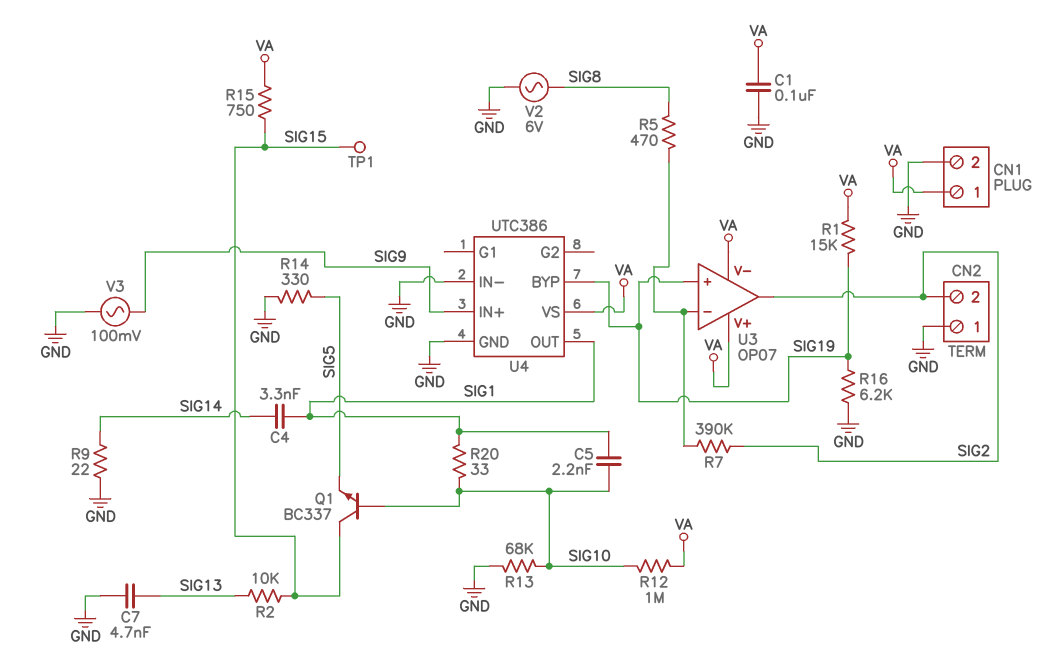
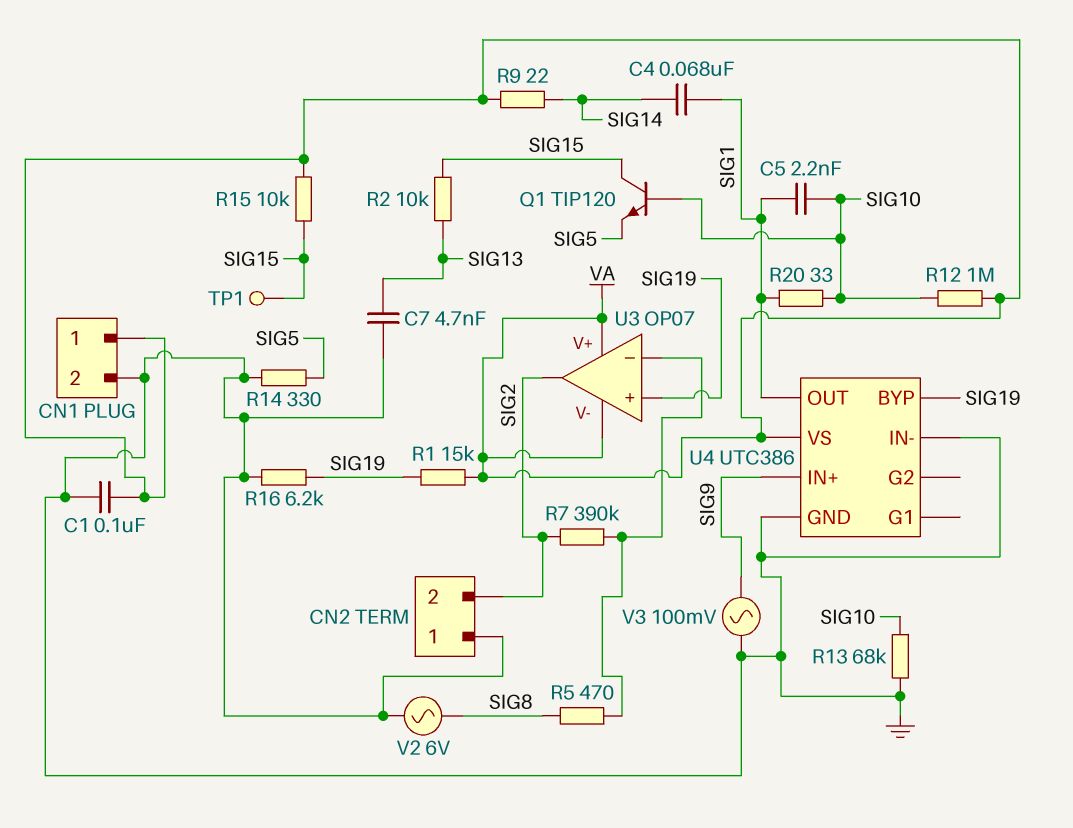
C4: 3.3nF (SIG1, SIG14) -> 68nF (SIG1, SIG14)
Q1: NPN BC337 (B SIG10, C SIG15, E SIG5) -> NPN TIP120 (B SIG10, C SIG15, E SIG5)
R9: 22 (GND, SIG14) -> 22 (SIG14, VA)
R15: 750 (SIG15, VA) -> 10k (SIG15, VA)

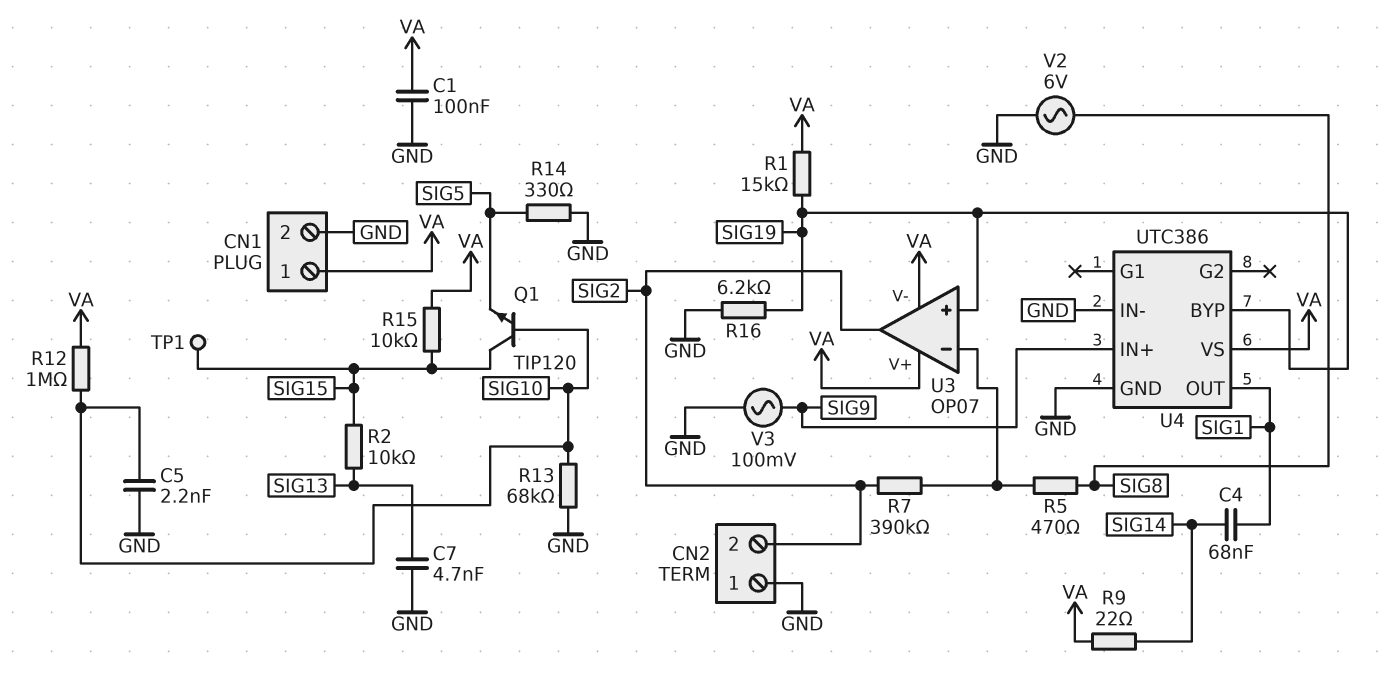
C5: 2.2nF (SIG1, SIG10) -> 2.2nF (GND, SIG10)
R20: 33 (SIG1, SIG10) -> none

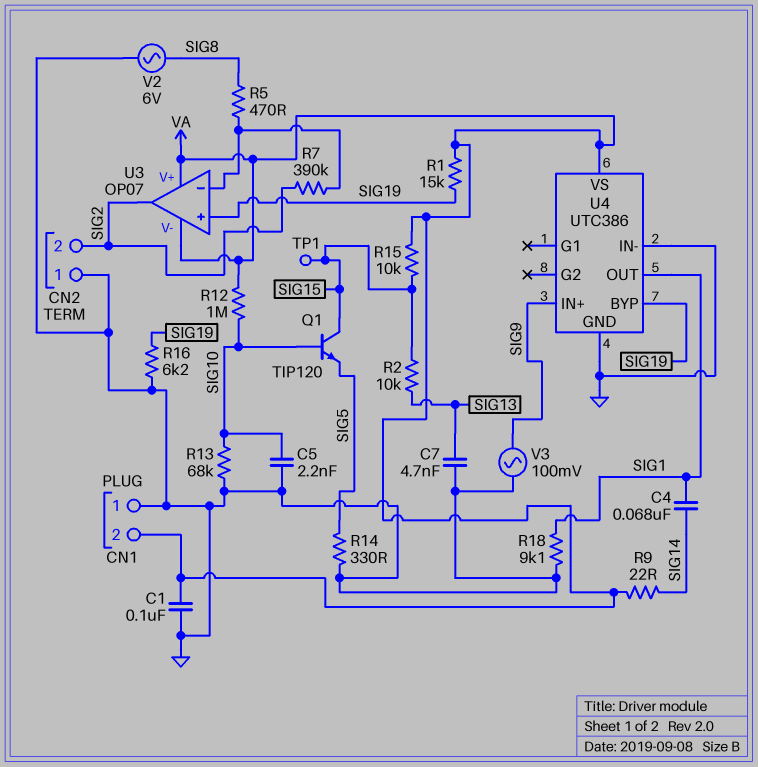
CN1 pin 1: VA -> GND
CN1 pin 2: GND -> VA
R18: none -> 9.1k (GND, SIG1)

